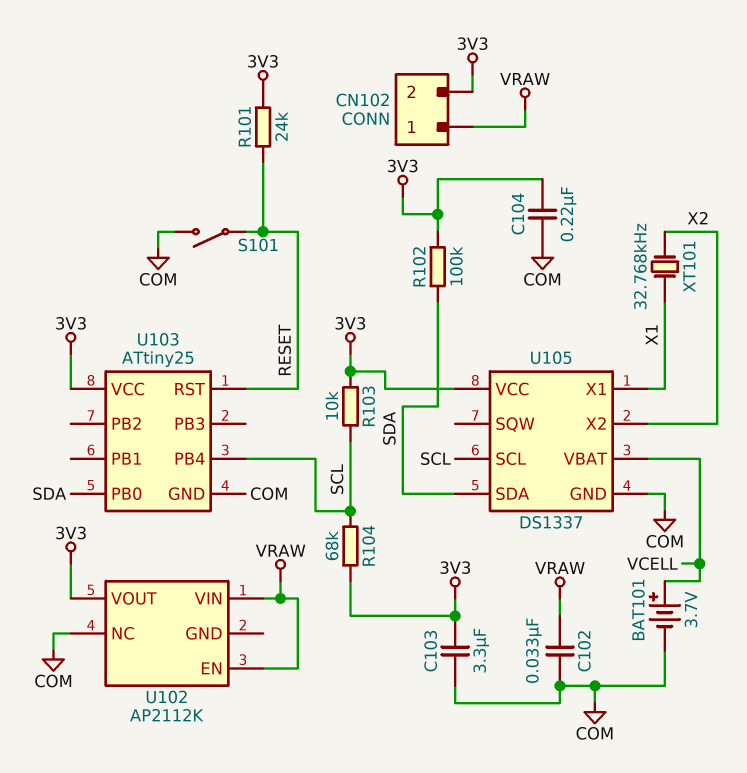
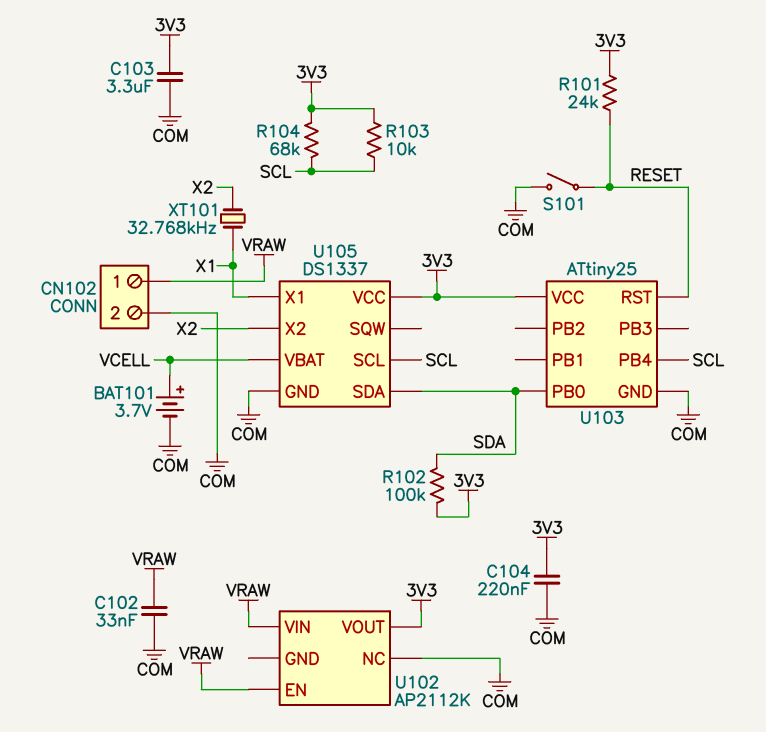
CN102 pin 2: 3V3 -> COM

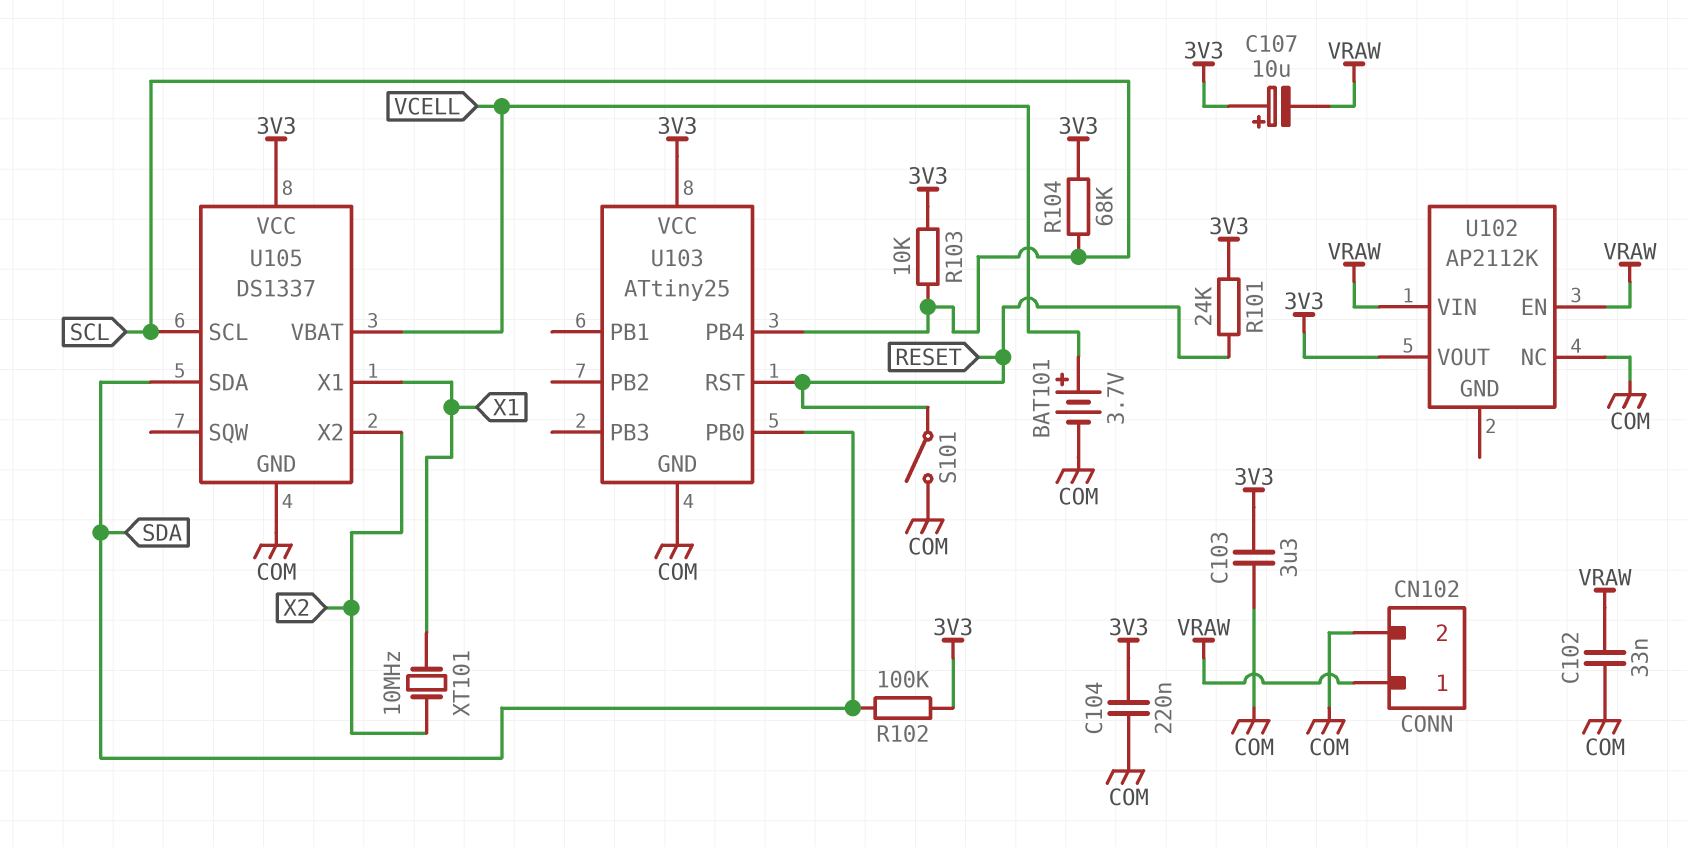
C107: none -> 10uF (plus 3V3, minus VRAW)
XT101: 32.768kHz (X1, X2) -> 10MHz (X1, X2)

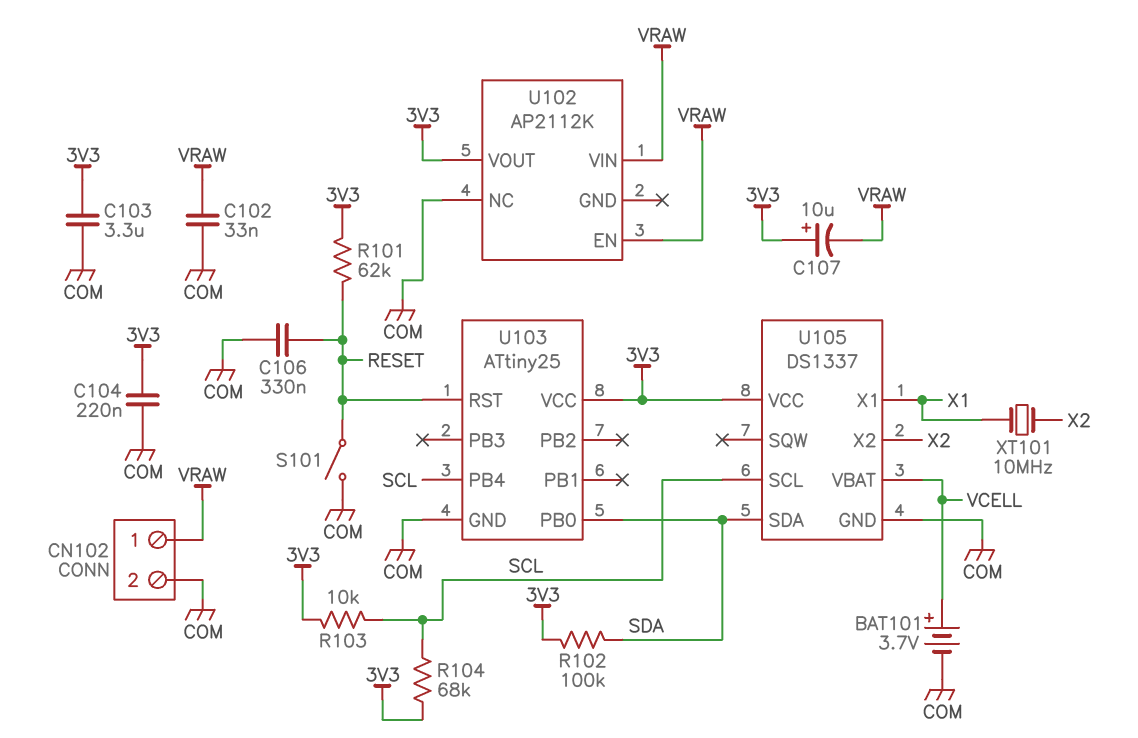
C106: none -> 330nF (COM, RESET)
R101: 24k (3V3, RESET) -> 62k (3V3, RESET)

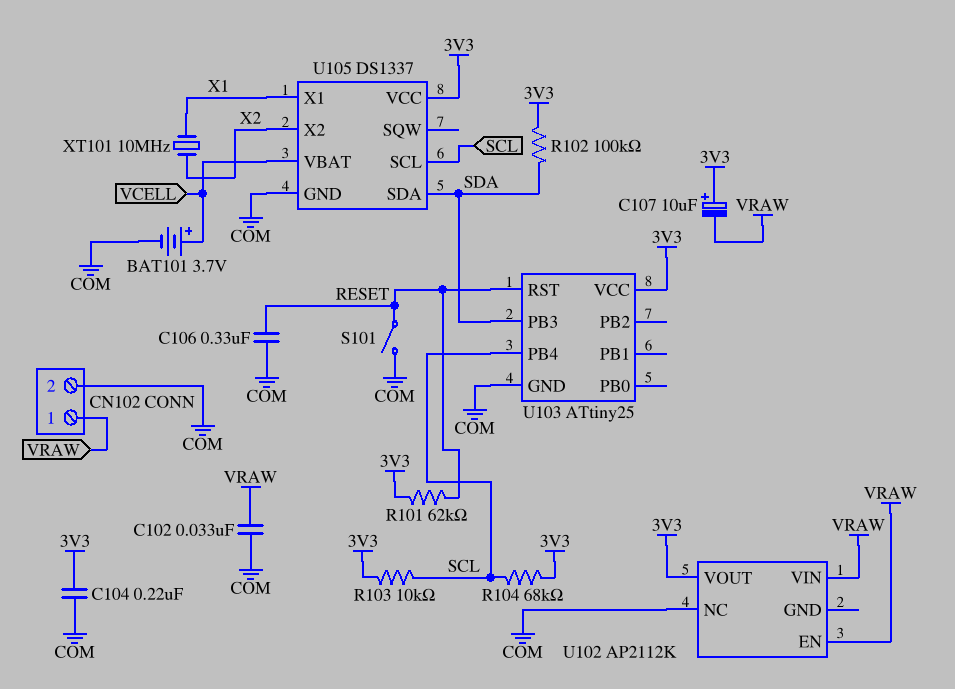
C103: 3.3uF (3V3, COM) -> none
U103 pin PB0: SDA -> none
U103 pin PB3: none -> SDA

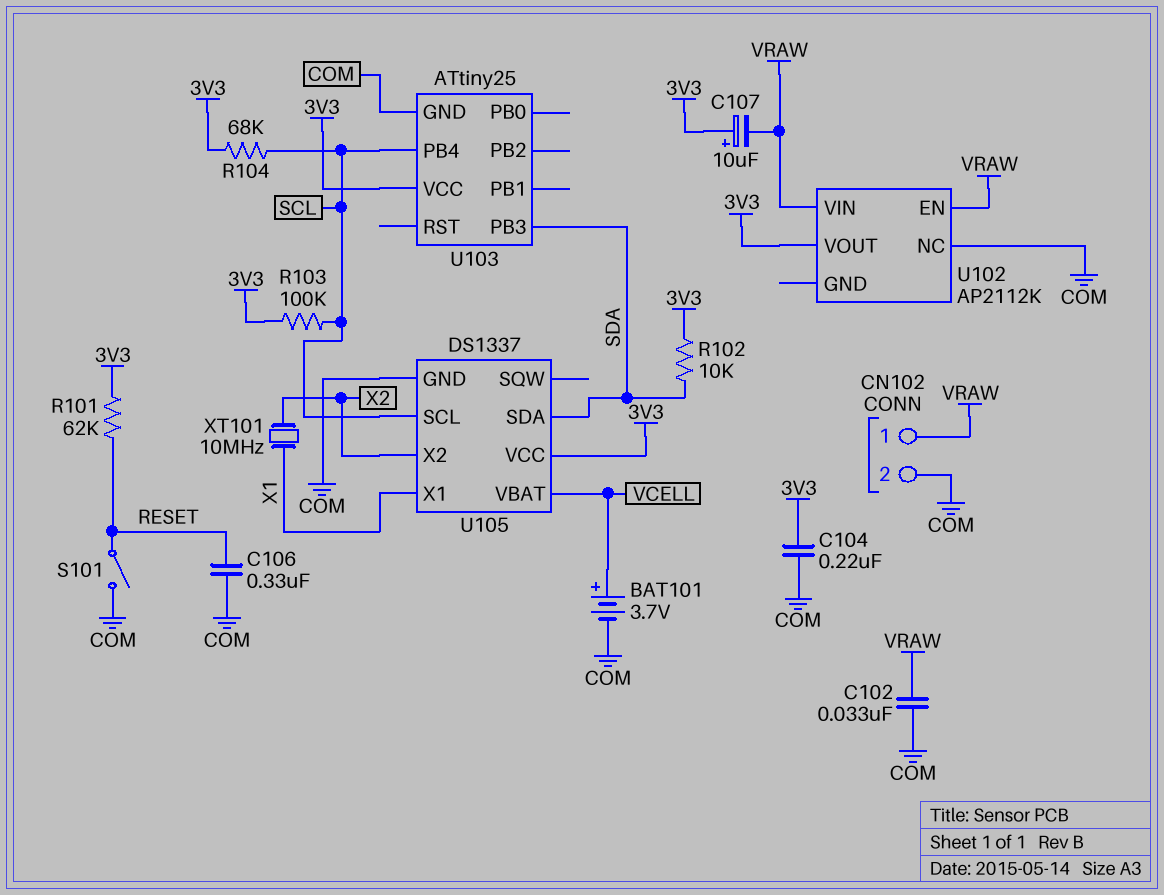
R102: 100k (3V3, SDA) -> 10k (3V3, SDA)
R103: 10k (3V3, SCL) -> 100k (3V3, SCL)
U103 pin RST: RESET -> none

